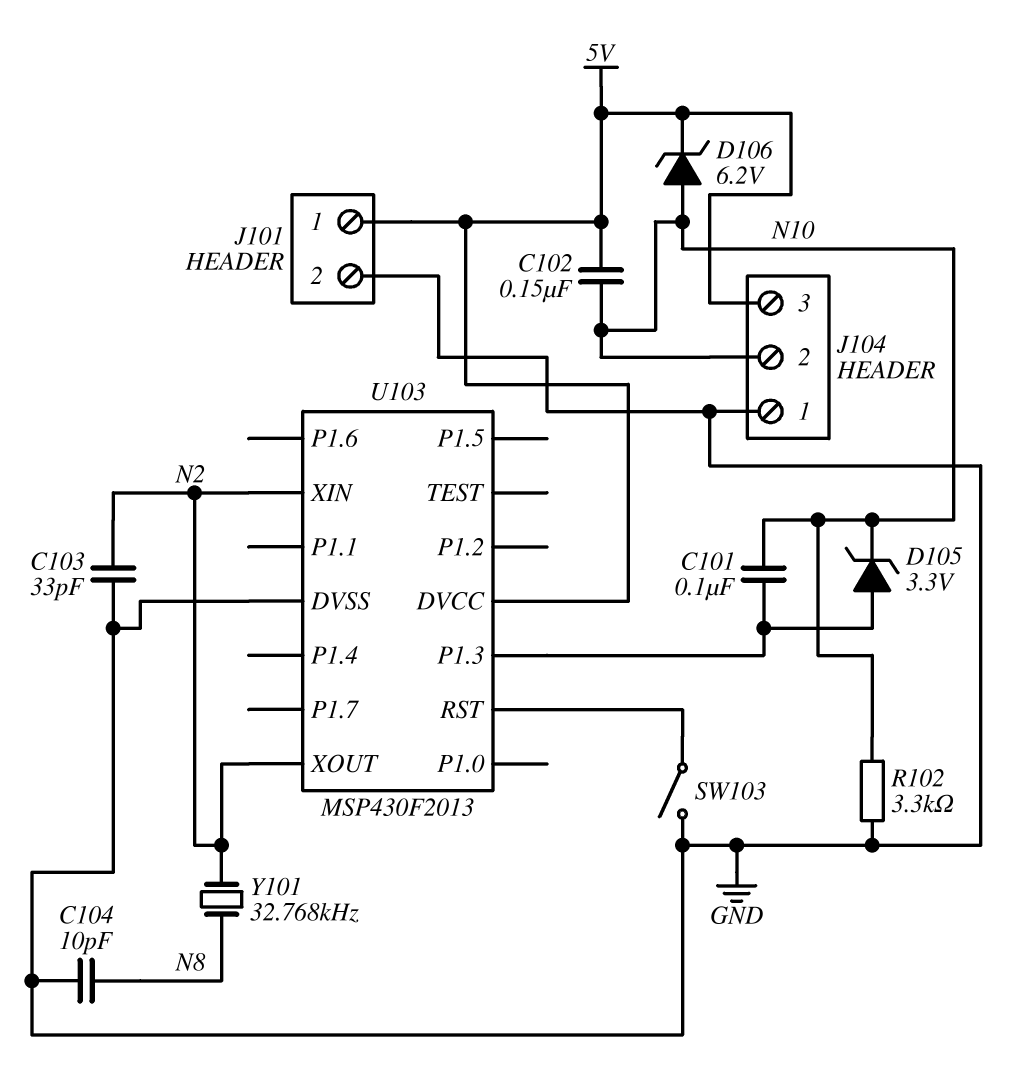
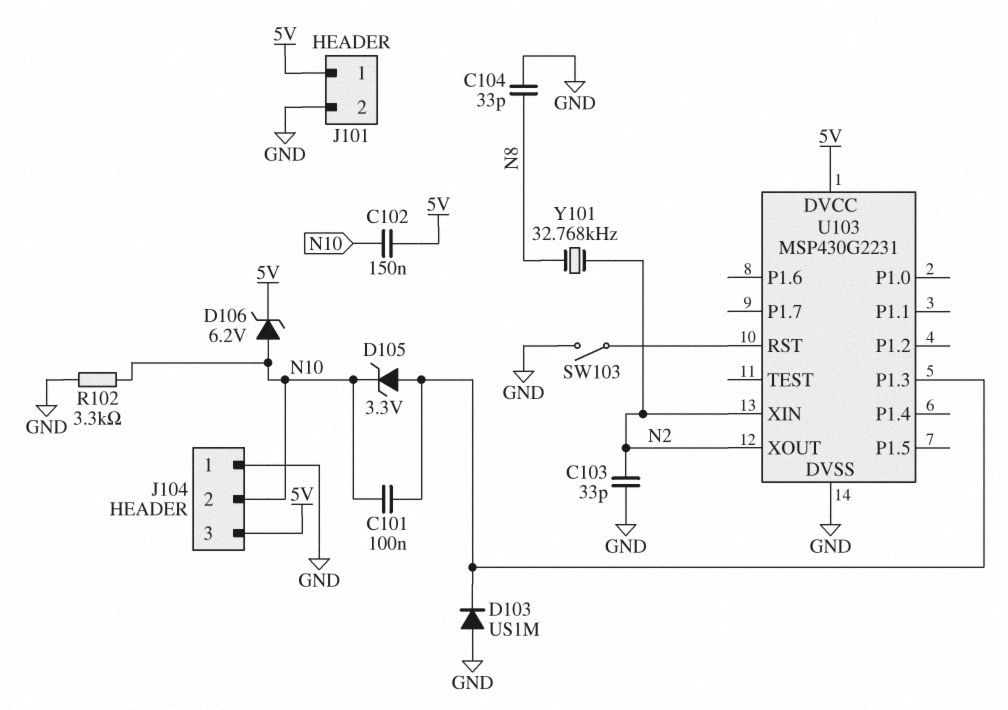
C104: 10pF (GND, N8) -> 33pF (GND, N8)
D103: none -> diode US1M (A GND, K U103/P1.3)
U103: MSP430F2013 -> MSP430G2231

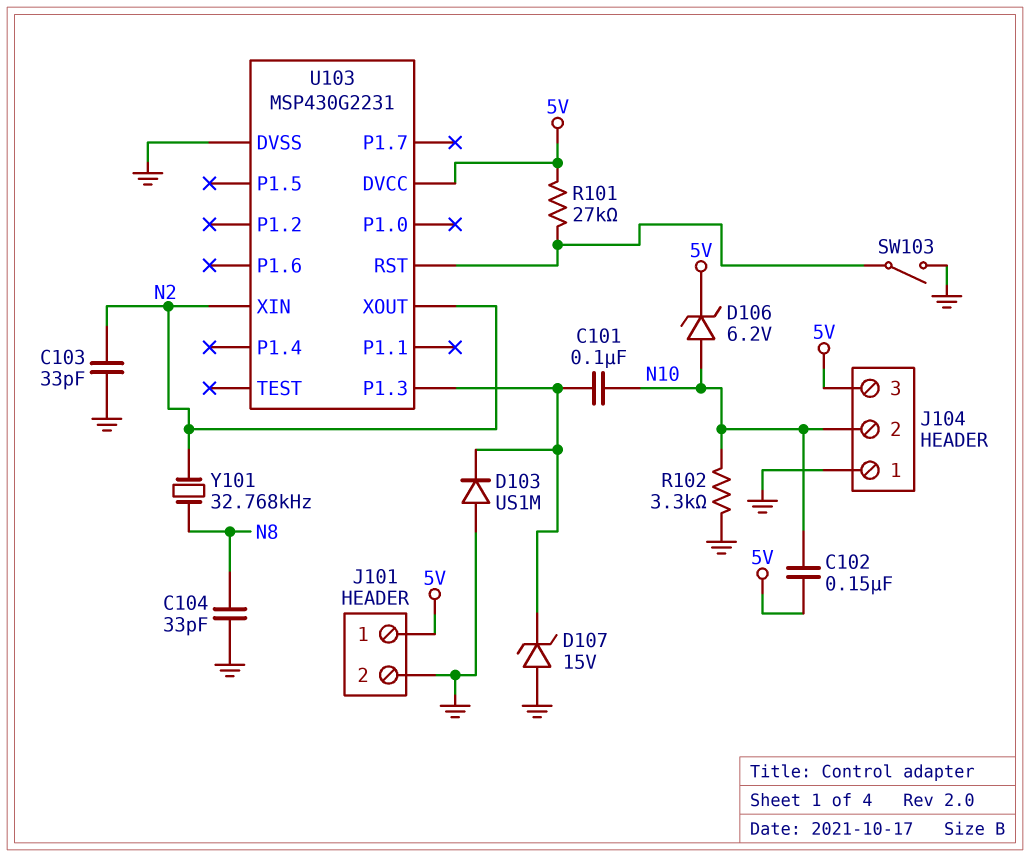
D105: zener 3.3V (A U103/P1.3, K N10) -> none
D107: none -> zener 15V (A GND, K U103/P1.3)
R101: none -> 27k (5V, U103/RST)

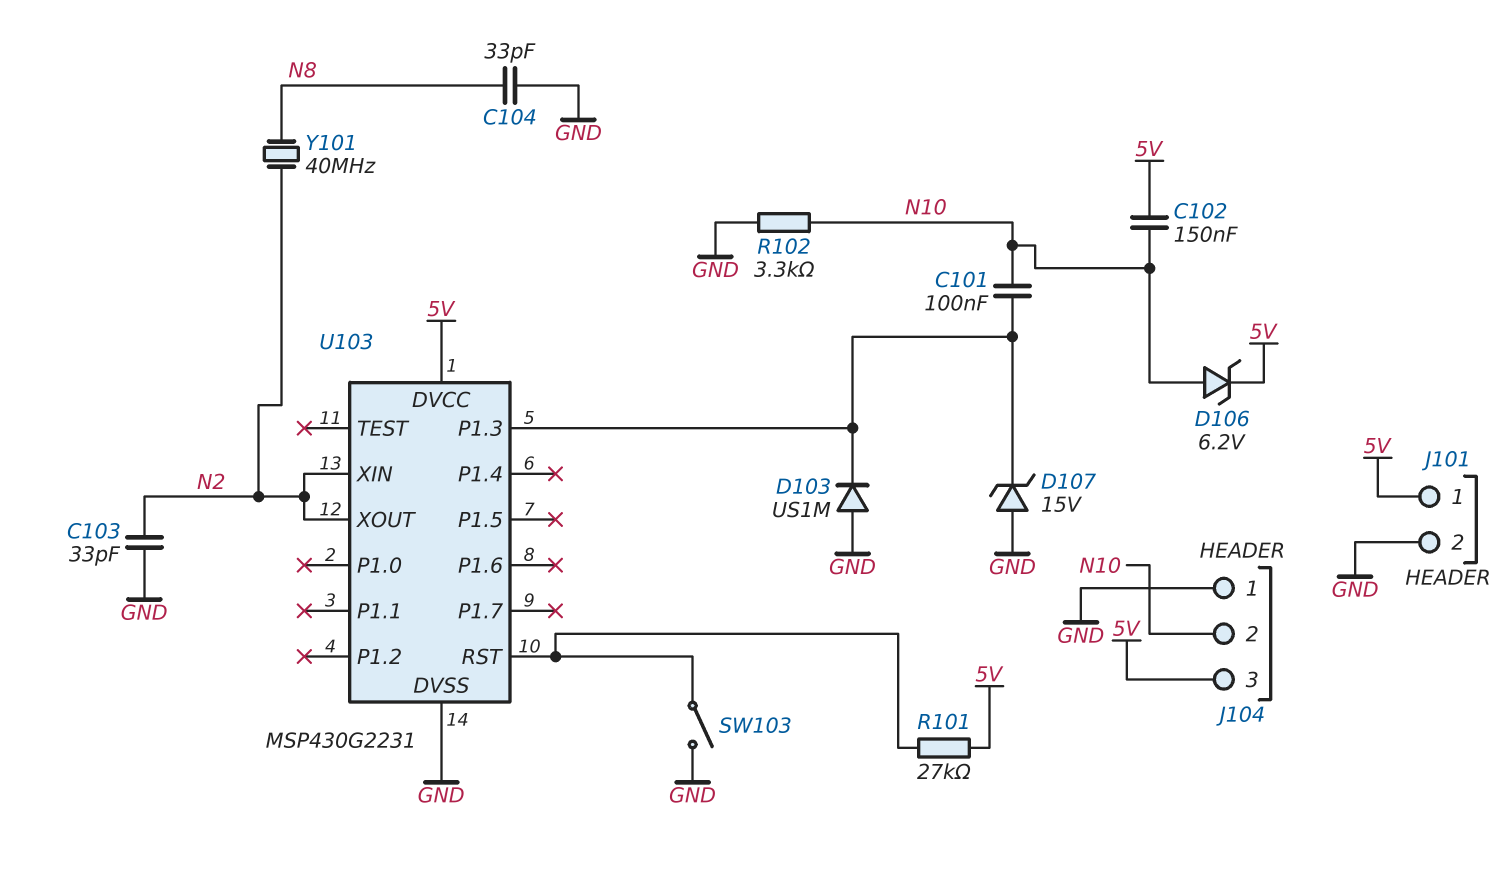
Y101: 32.768kHz (N2, N8) -> 40MHz (N2, N8)

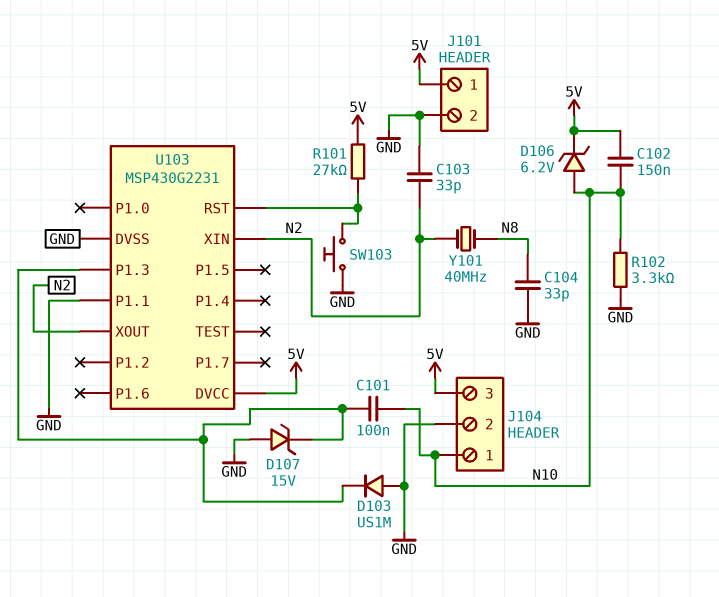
J104 pin 1: GND -> N10
J104 pin 2: N10 -> GND
SW103: switch (GND, U103/RST) -> button (GND, U103/RST)
U103 pin P1.1: none -> GND

